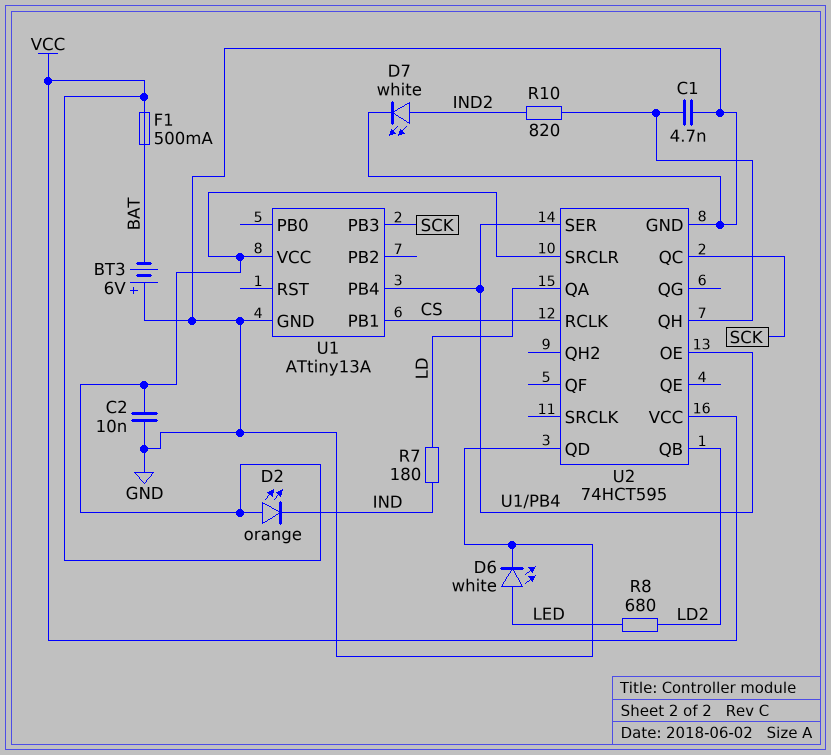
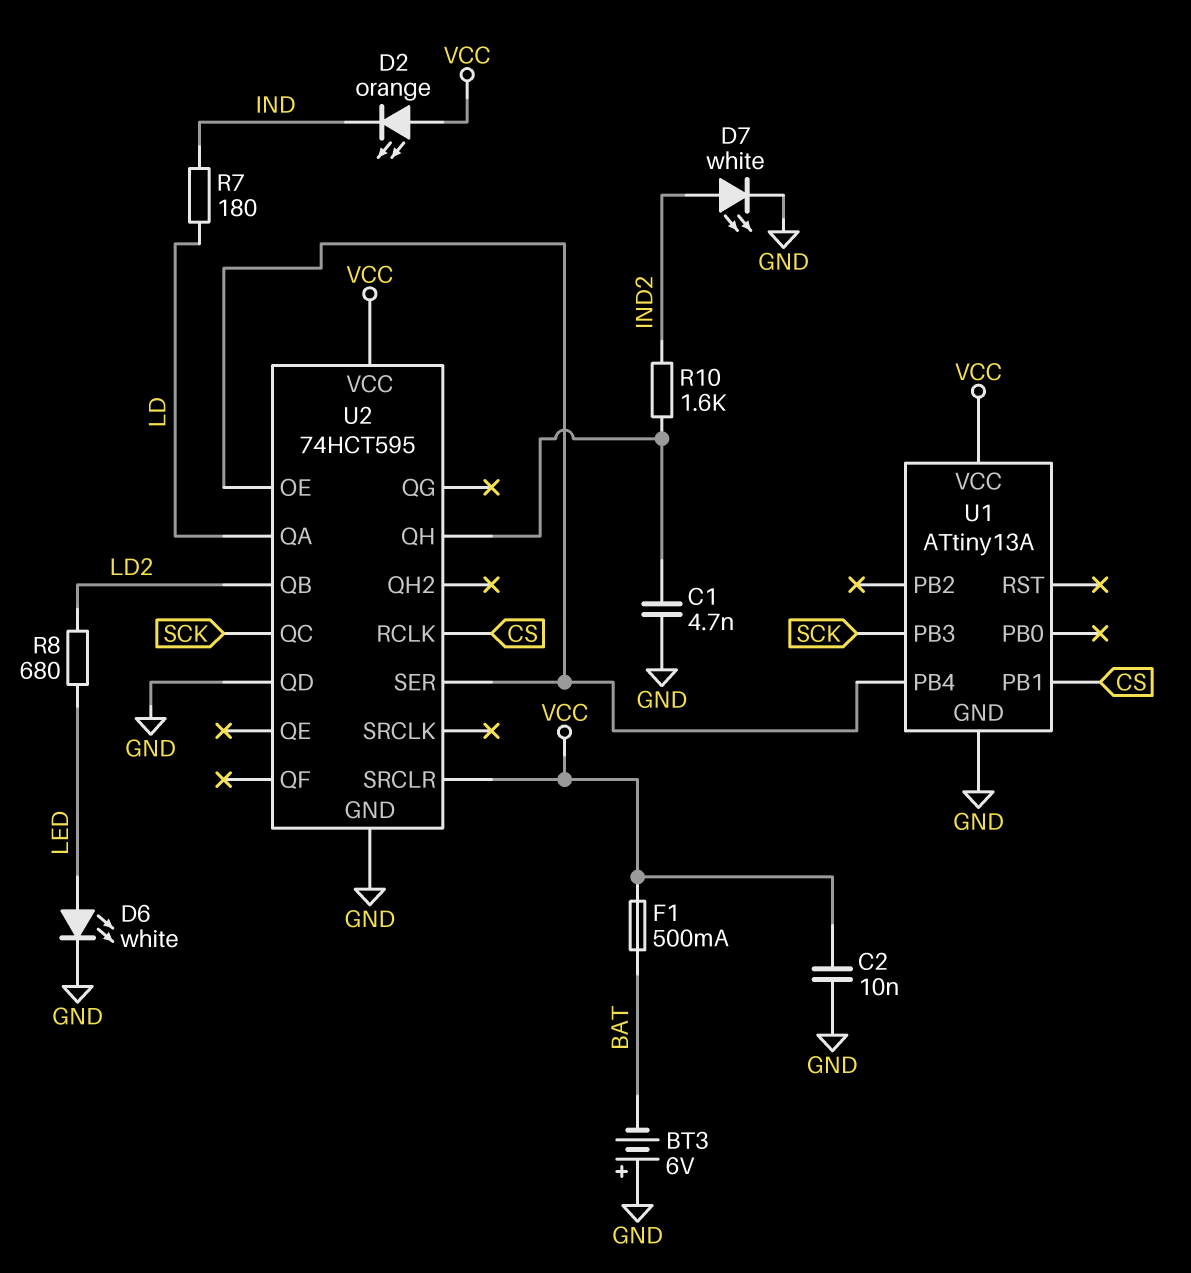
R10: 820 (IND2, U2/QH) -> 1.6k (IND2, U2/QH)

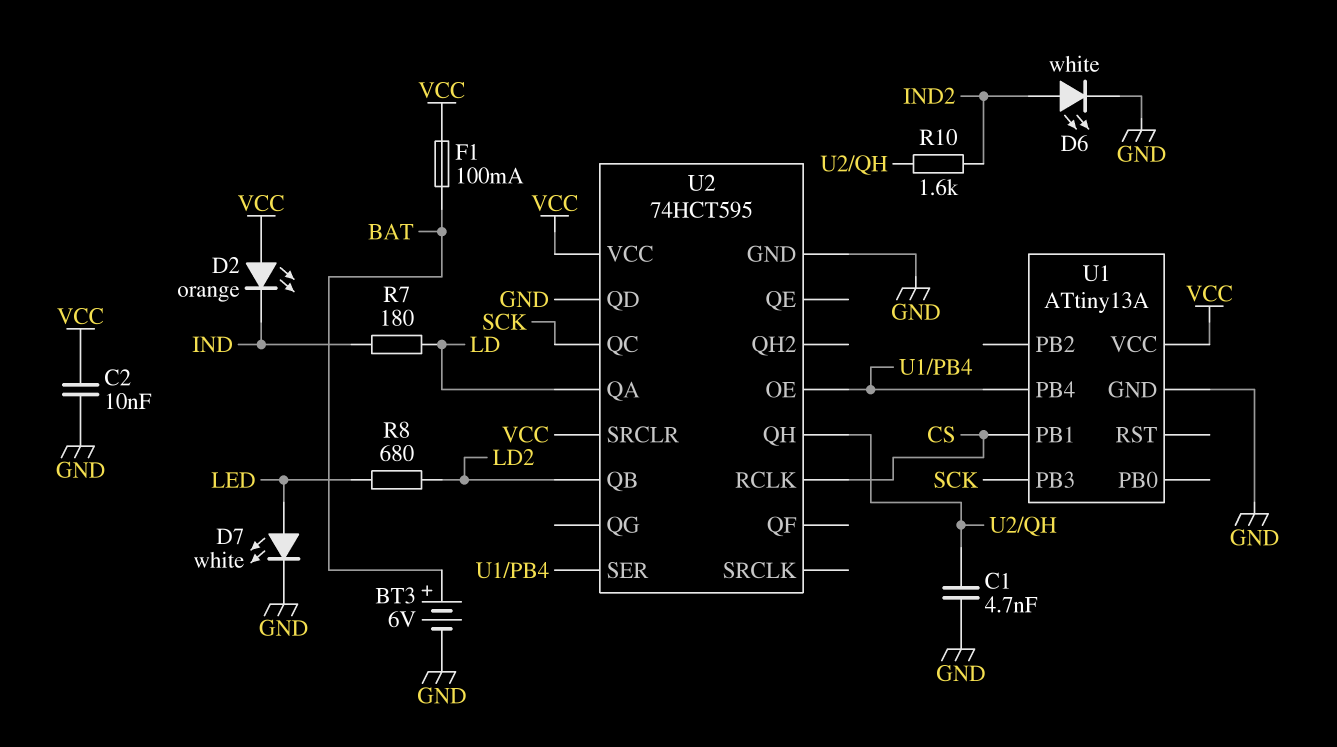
BT3: 6V (plus GND, minus BAT) -> 6V (plus BAT, minus GND)
D6: LED white (A LED, K GND) -> LED white (A IND2, K GND)
D7: LED white (A IND2, K GND) -> LED white (A LED, K GND)
F1: 500mA (BAT, VCC) -> 100mA (BAT, VCC)

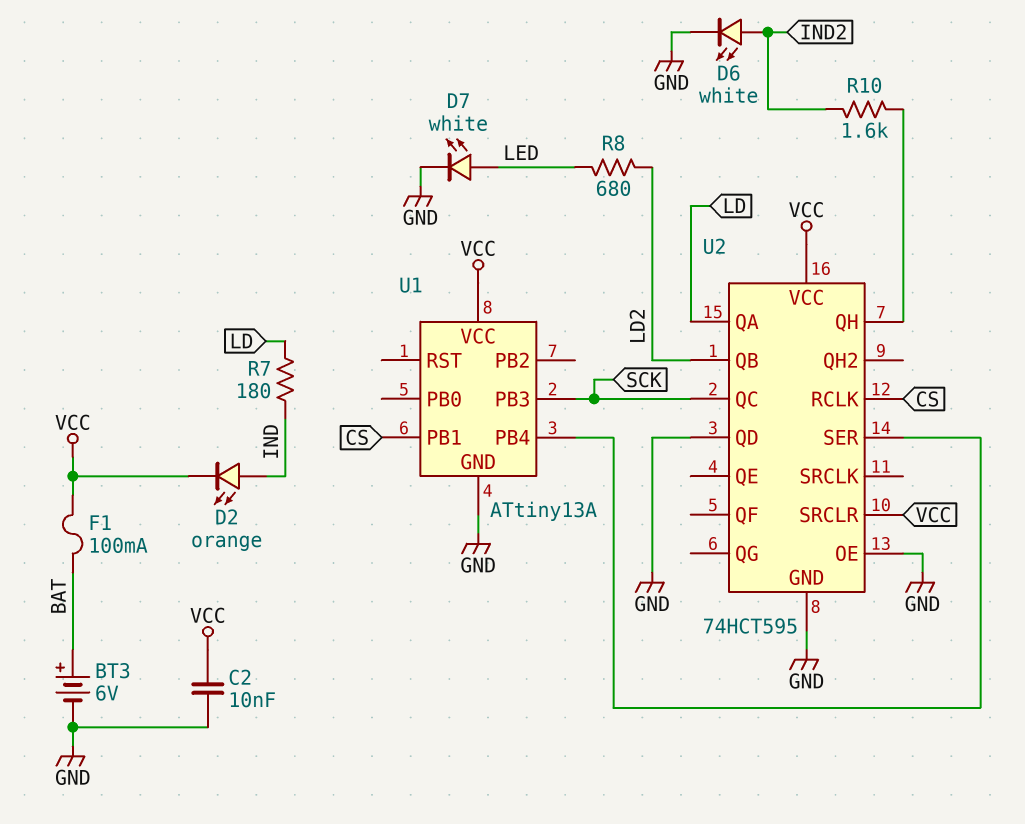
C1: 4.7nF (GND, U2/QH) -> none
D2: LED orange (A VCC, K IND) -> LED orange (A IND, K VCC)
U2 pin OE: U1/PB4 -> GND

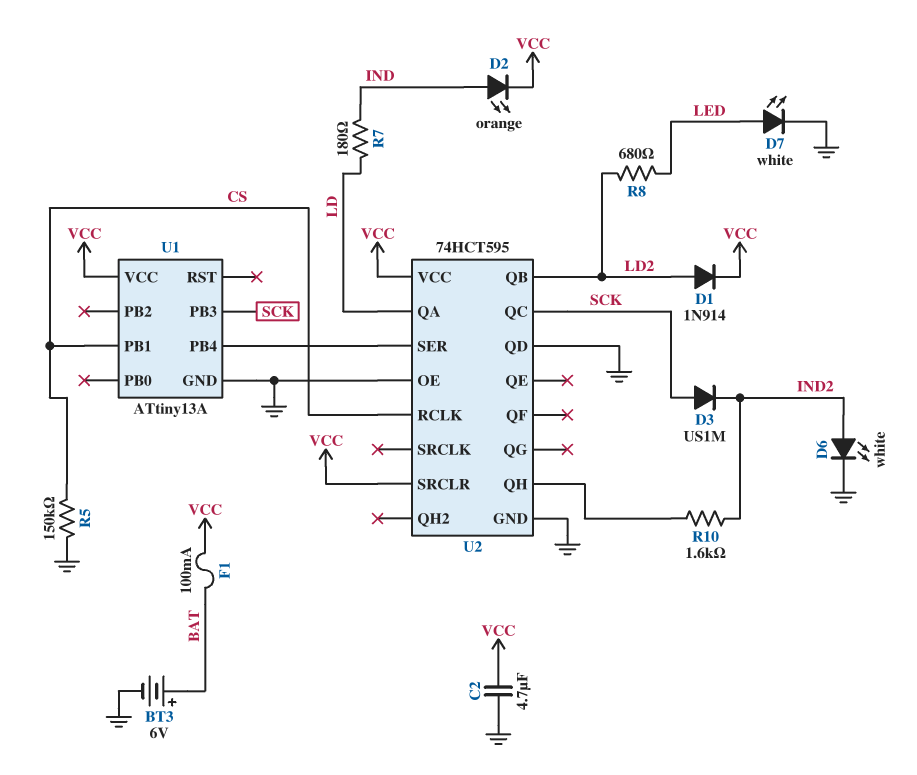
C2: 10nF (GND, VCC) -> 4.7uF (GND, VCC)
D1: none -> diode 1N914 (A LD2, K VCC)
D3: none -> diode US1M (A SCK, K IND2)
R5: none -> 150k (CS, GND)

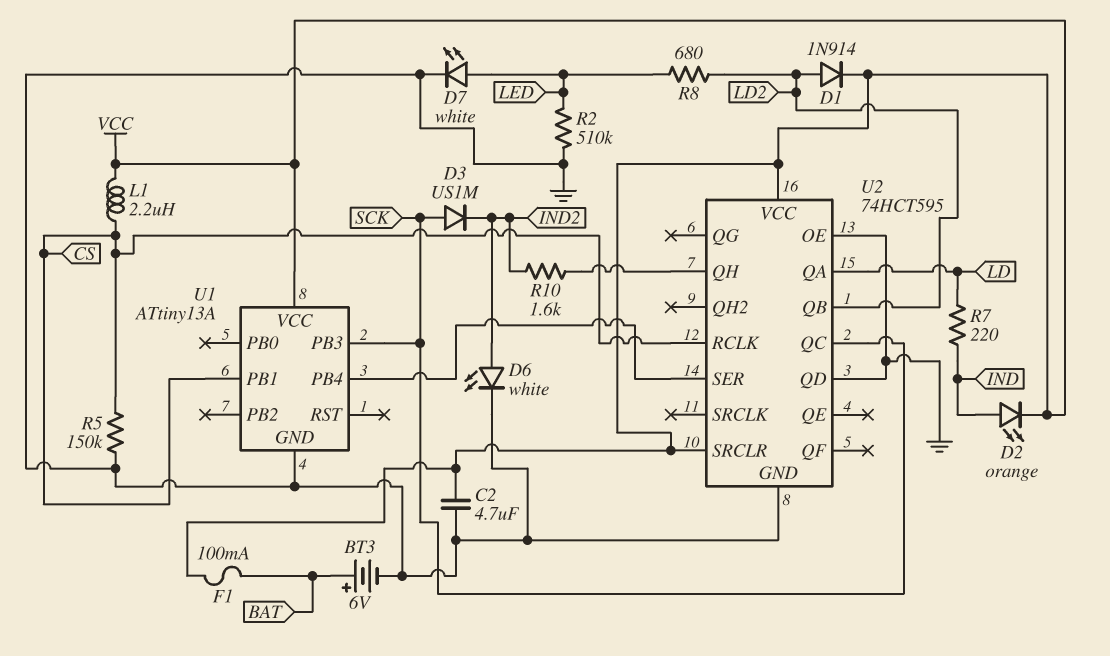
L1: none -> 2.2uH (CS, VCC)
R2: none -> 510k (GND, LED)
R7: 180 (IND, LD) -> 220 (IND, LD)

